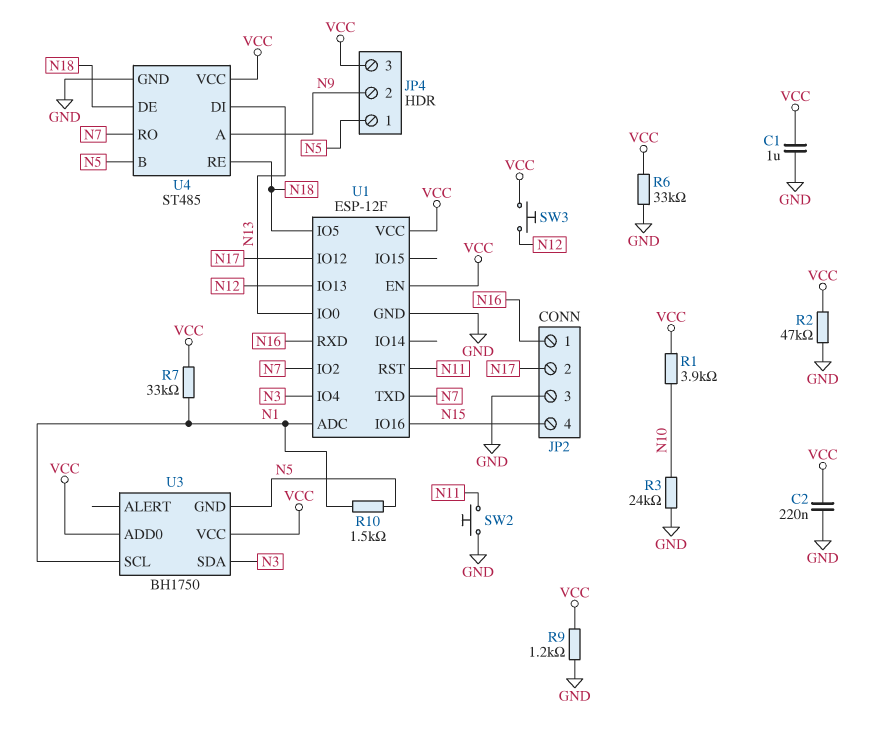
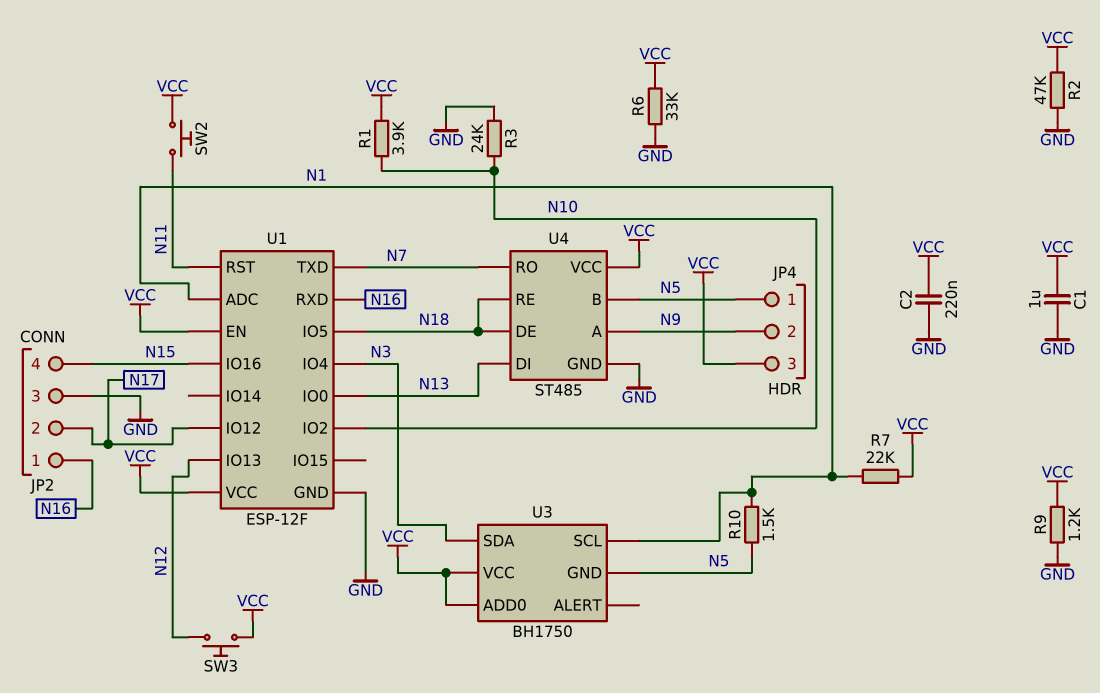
R7: 33k (N1, VCC) -> 22k (N1, VCC)
SW2: button (GND, N11) -> button (N11, VCC)
U1 pin IO2: N7 -> N10

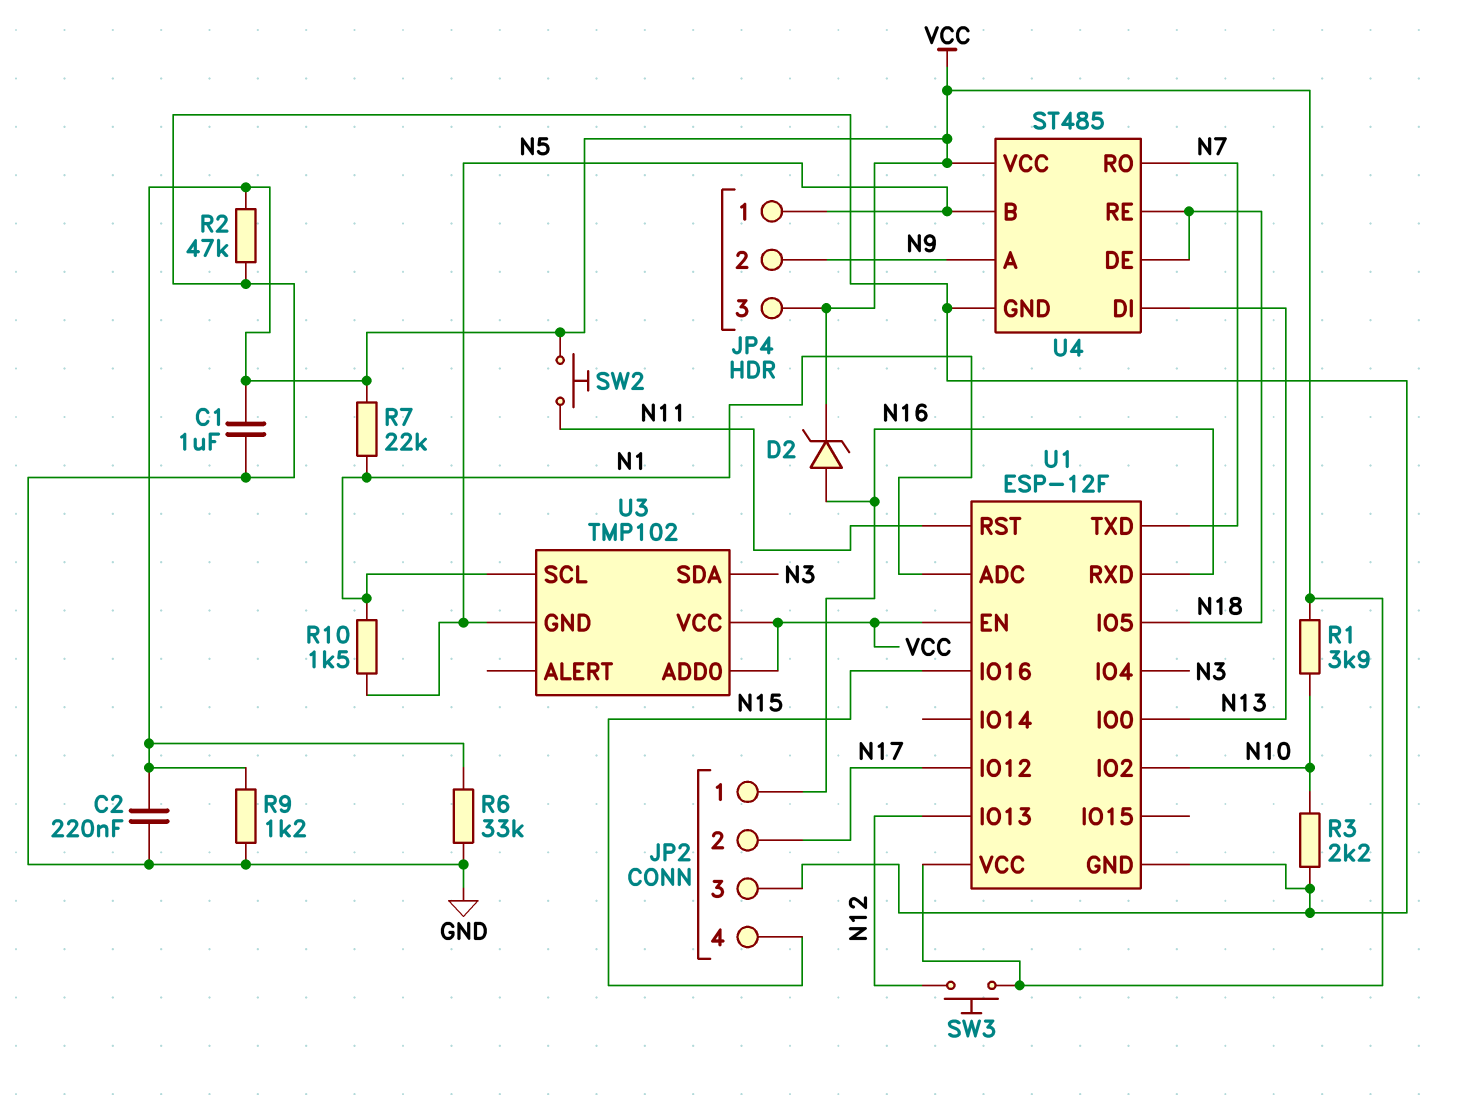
D2: none -> zener (A N16, K VCC)
R3: 24k (GND, N10) -> 2.2k (GND, N10)
U3: BH1750 -> TMP102

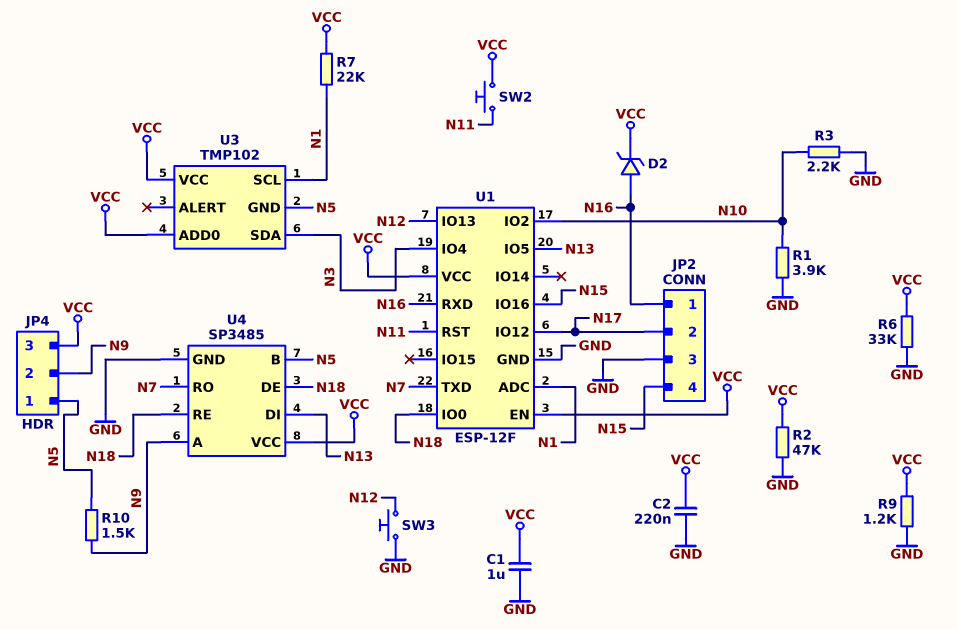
R1: 3.9k (N10, VCC) -> 3.9k (GND, N10)
R10: 1.5k (N1, N5) -> 1.5k (N5, N9)
SW3: button (N12, VCC) -> button (GND, N12)
U1 pin IO0: N13 -> N18
U1 pin IO5: N18 -> N13
U4: ST485 -> SP3485

